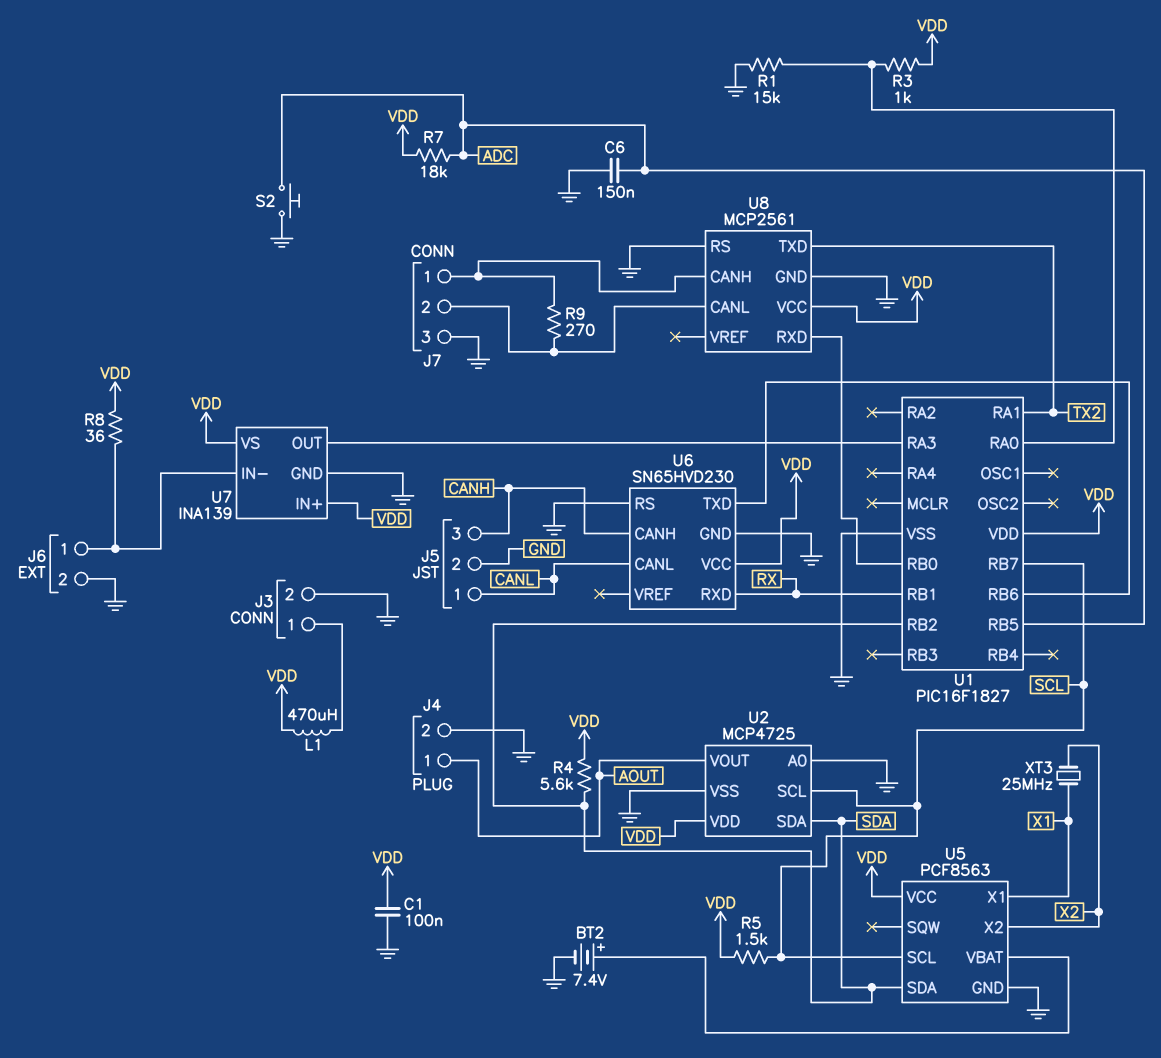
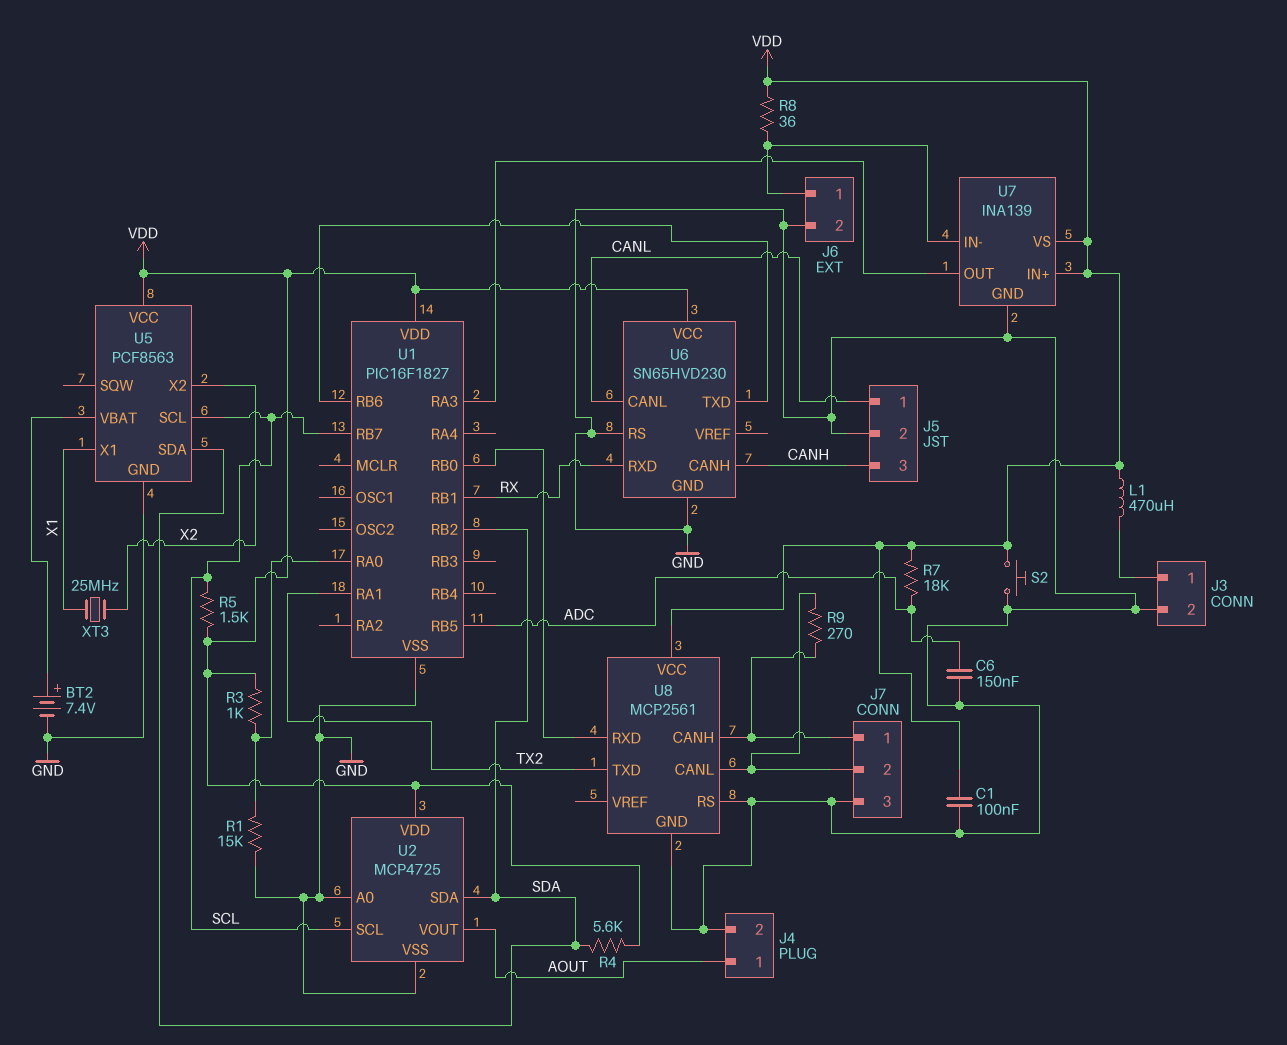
S2: button (ADC, GND) -> button (GND, VDD)

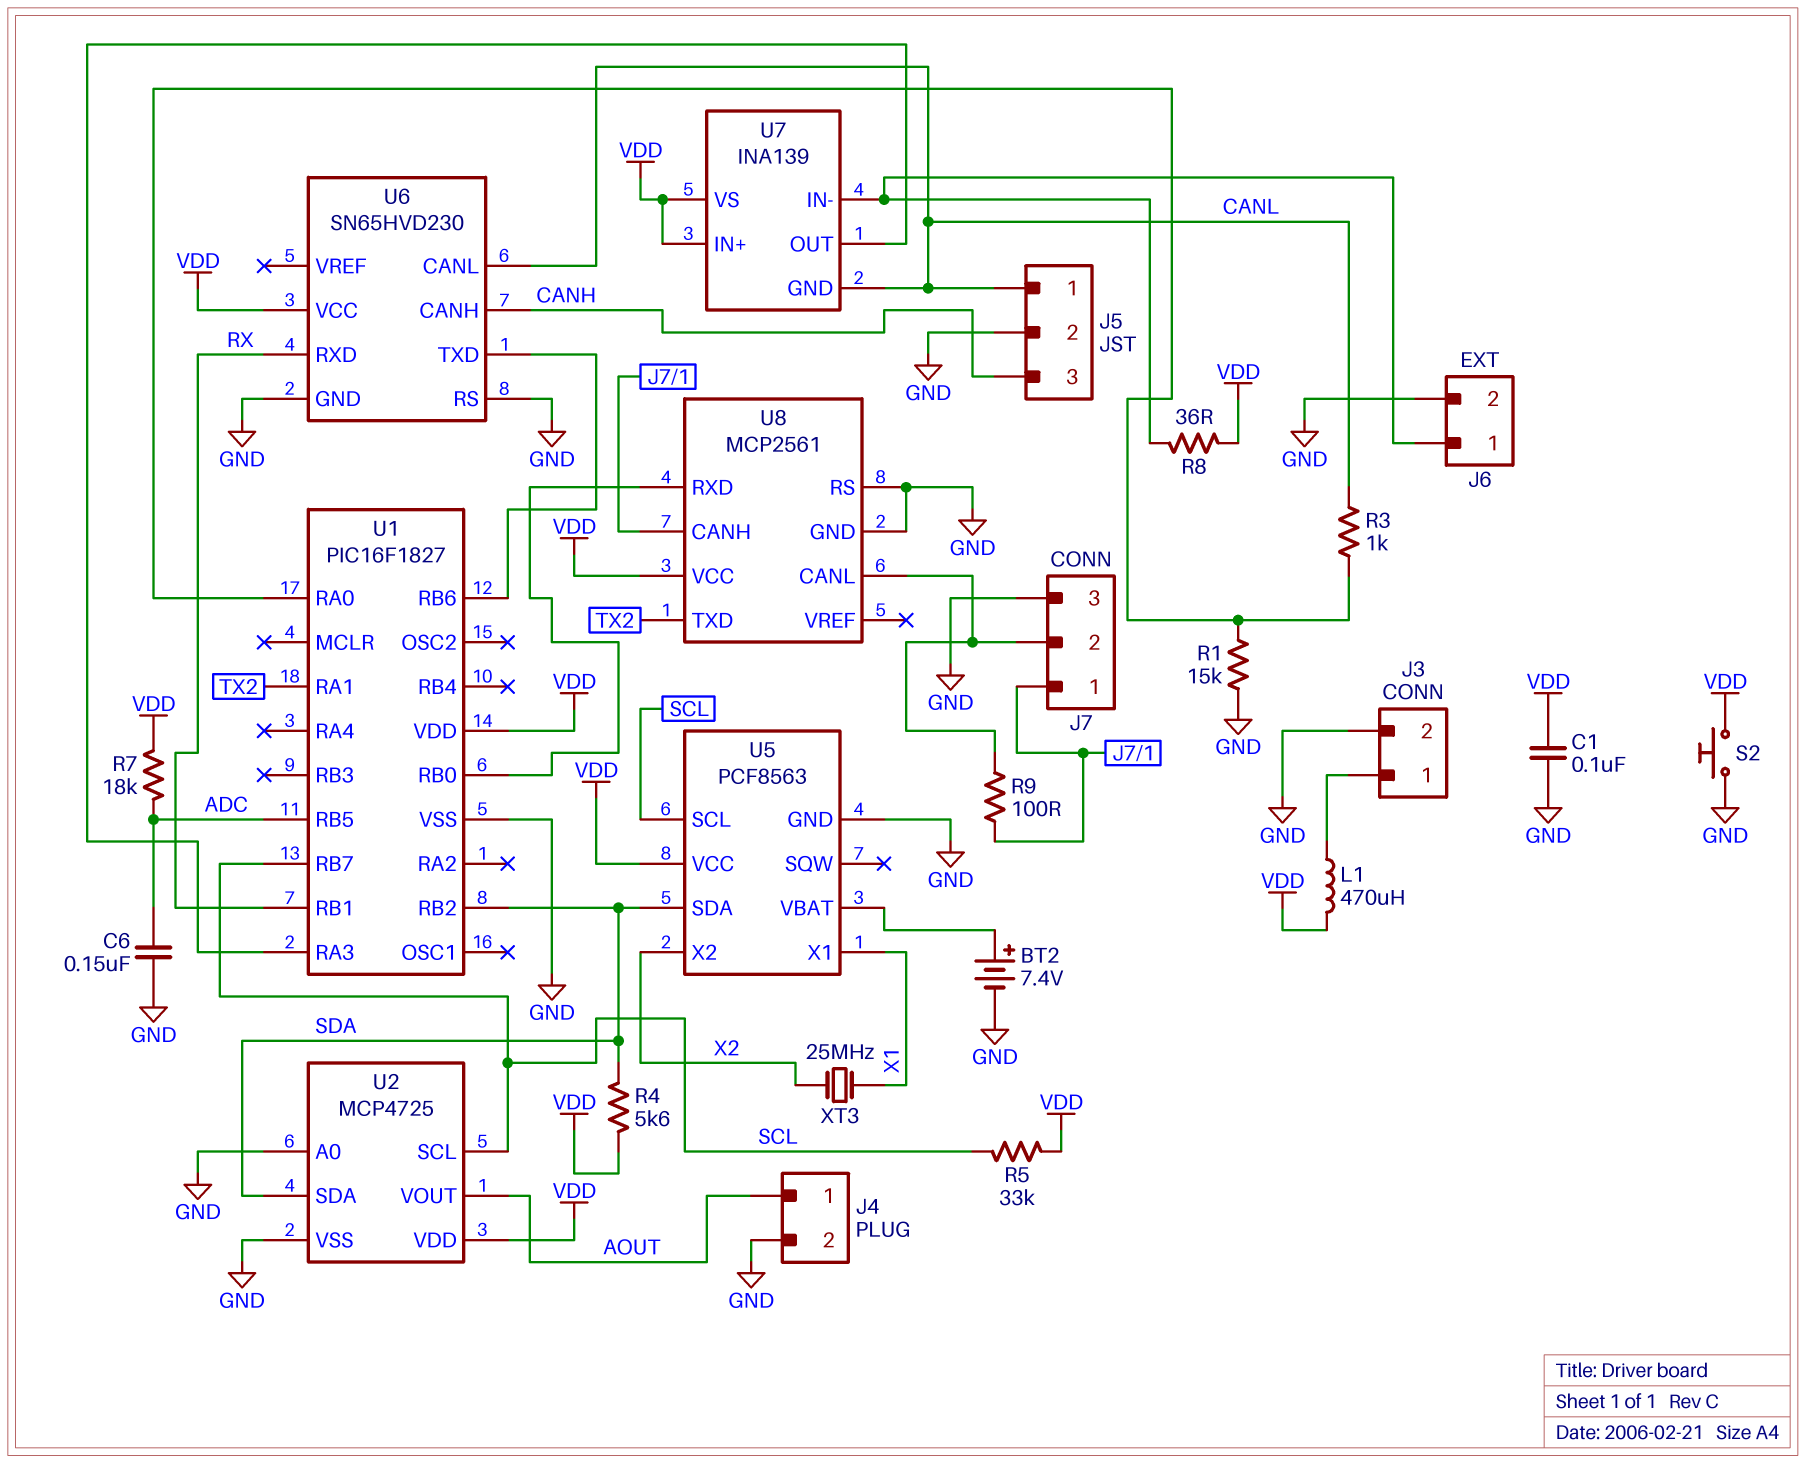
R3: 1k (U1/RA0, VDD) -> 1k (CANL, U1/RA0)
R5: 1.5k (SCL, VDD) -> 33k (SCL, VDD)
R9: 270 (J7/1, J7/2) -> 100 (J7/1, J7/2)
U7 pin GND: GND -> CANL

